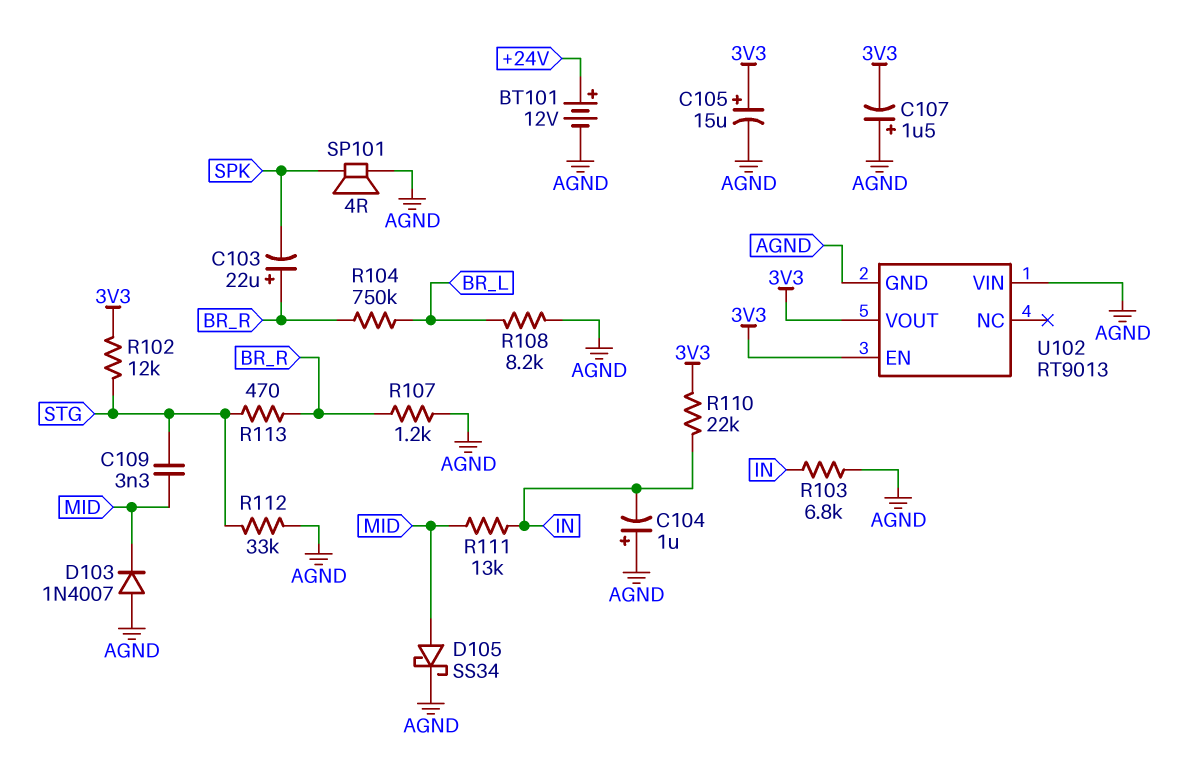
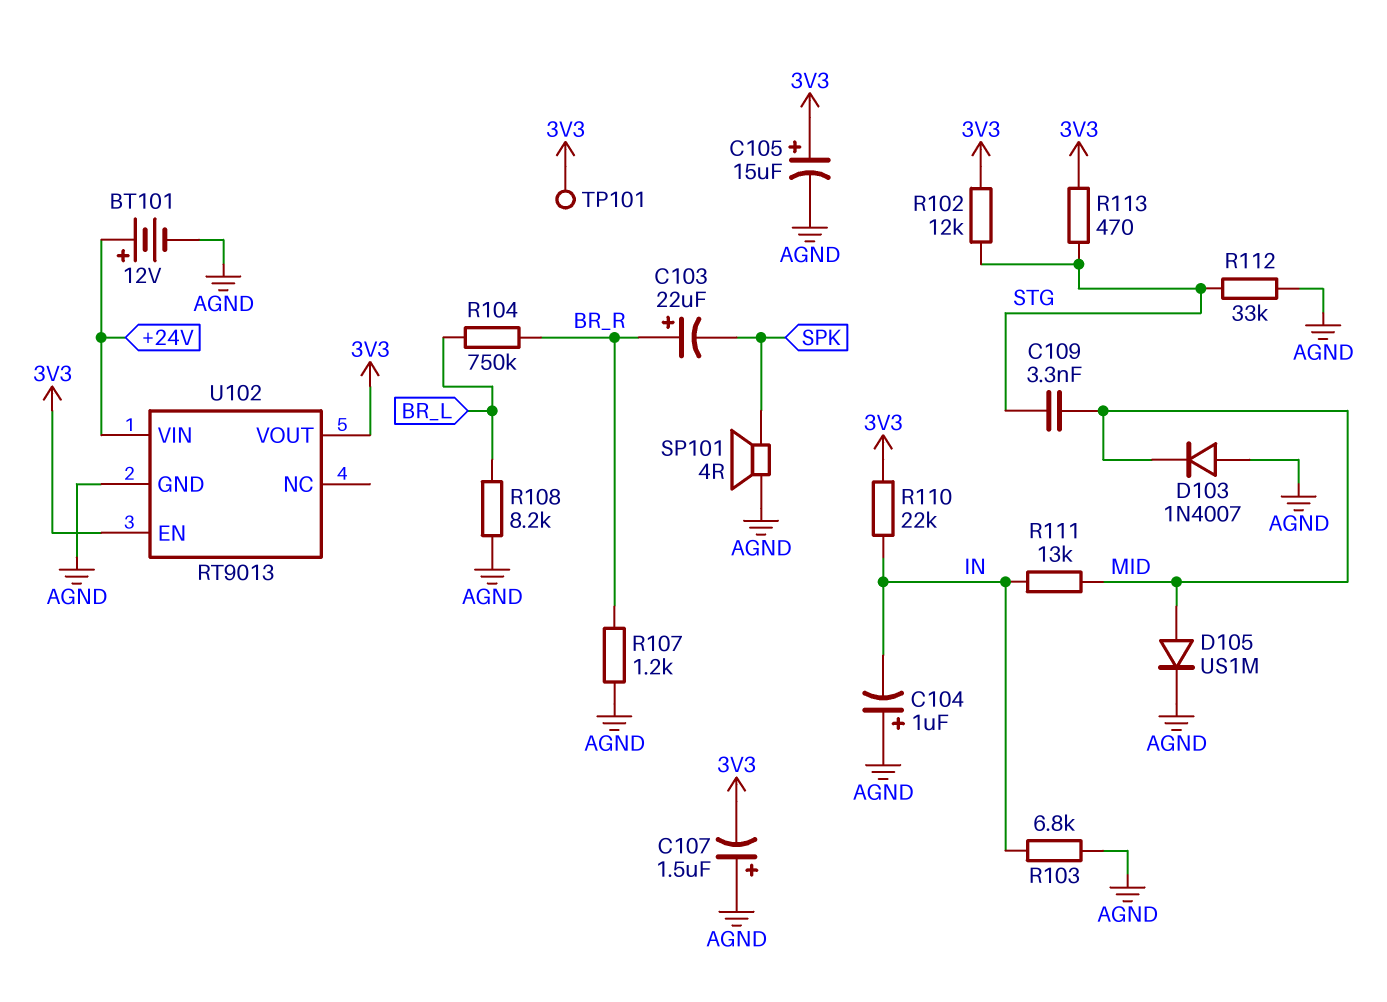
D105: schottky SS34 (A MID, K AGND) -> diode US1M (A MID, K AGND)
R113: 470 (BR_R, STG) -> 470 (3V3, STG)
TP101: none -> test point (3V3)
U102 pin VIN: AGND -> +24V

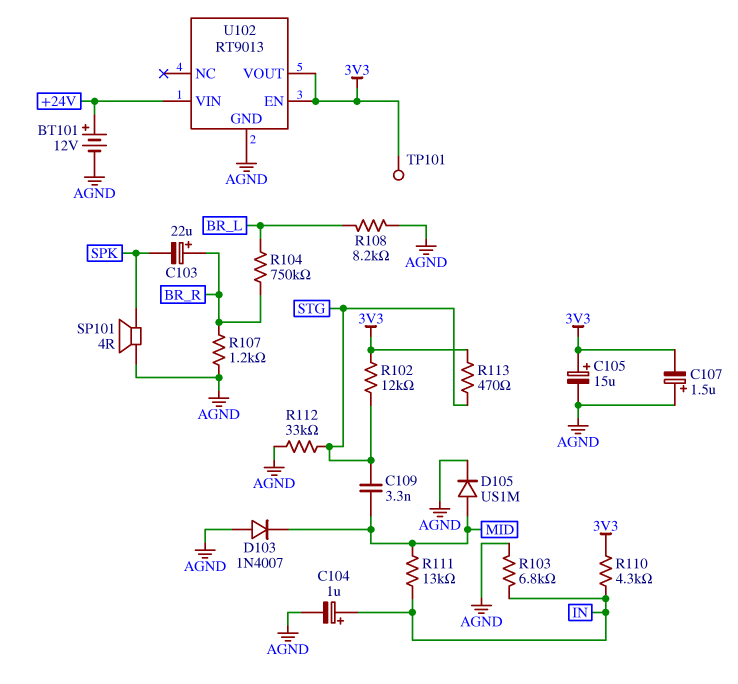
C104: 1uF (plus AGND, minus IN) -> 1uF (plus IN, minus AGND)
R110: 22k (3V3, IN) -> 4.3k (3V3, IN)

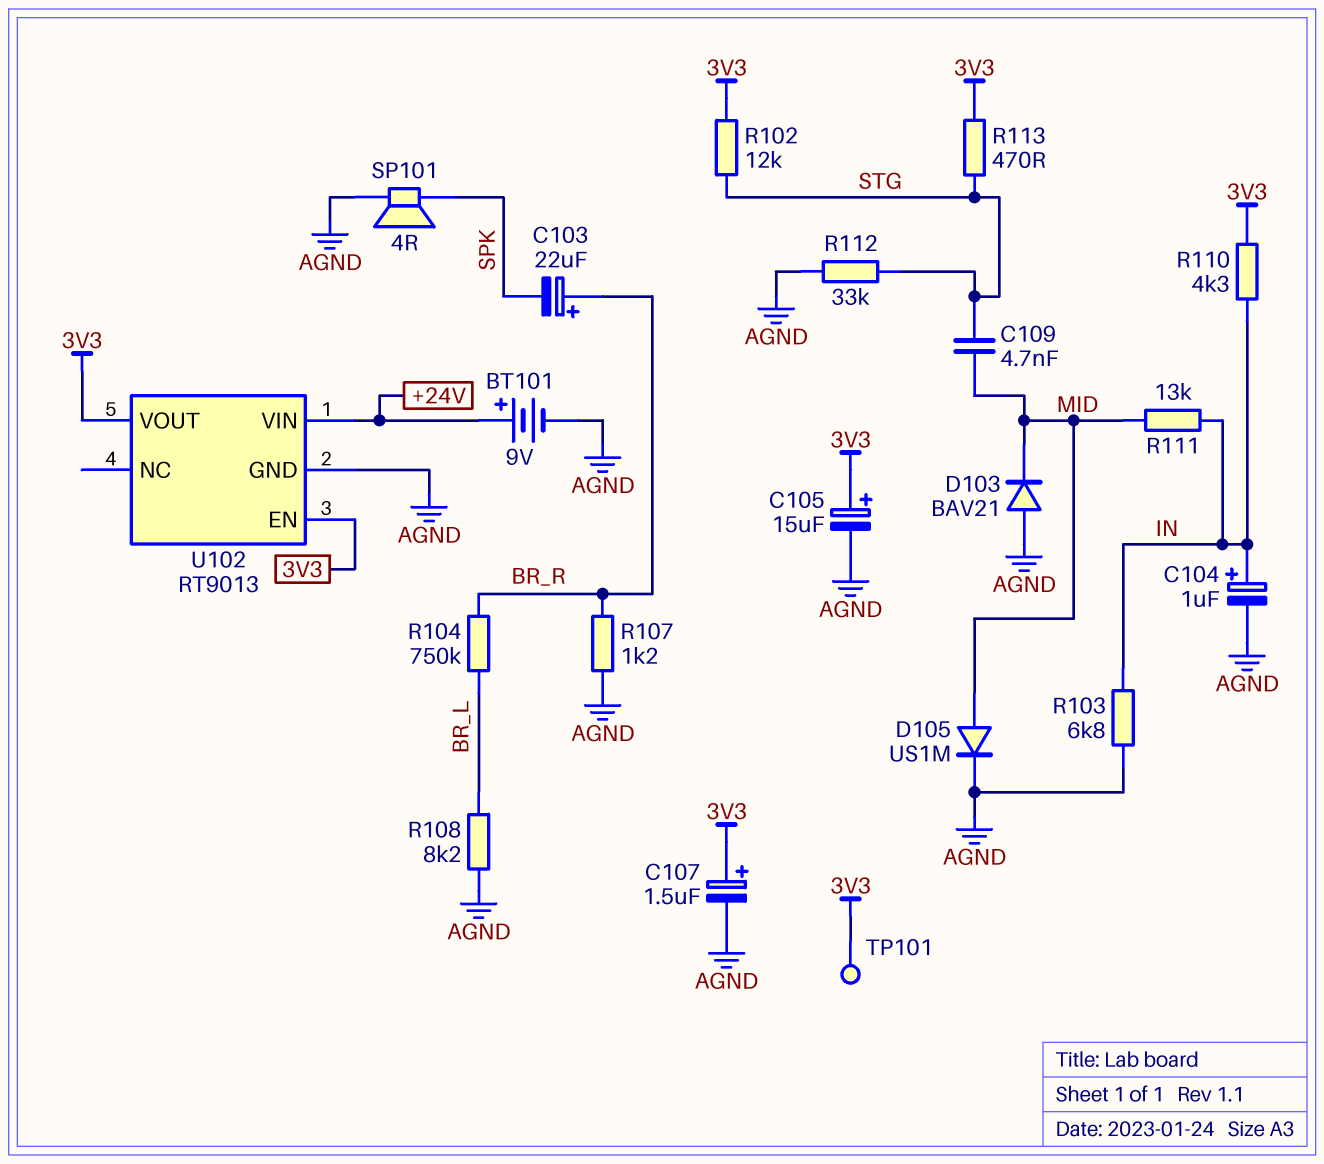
BT101: 12V (plus +24V, minus AGND) -> 9V (plus +24V, minus AGND)
C107: 1.5uF (plus AGND, minus 3V3) -> 1.5uF (plus 3V3, minus AGND)
C109: 3.3nF (MID, STG) -> 4.7nF (MID, STG)
D103: diode 1N4007 (A AGND, K MID) -> diode BAV21 (A AGND, K MID)

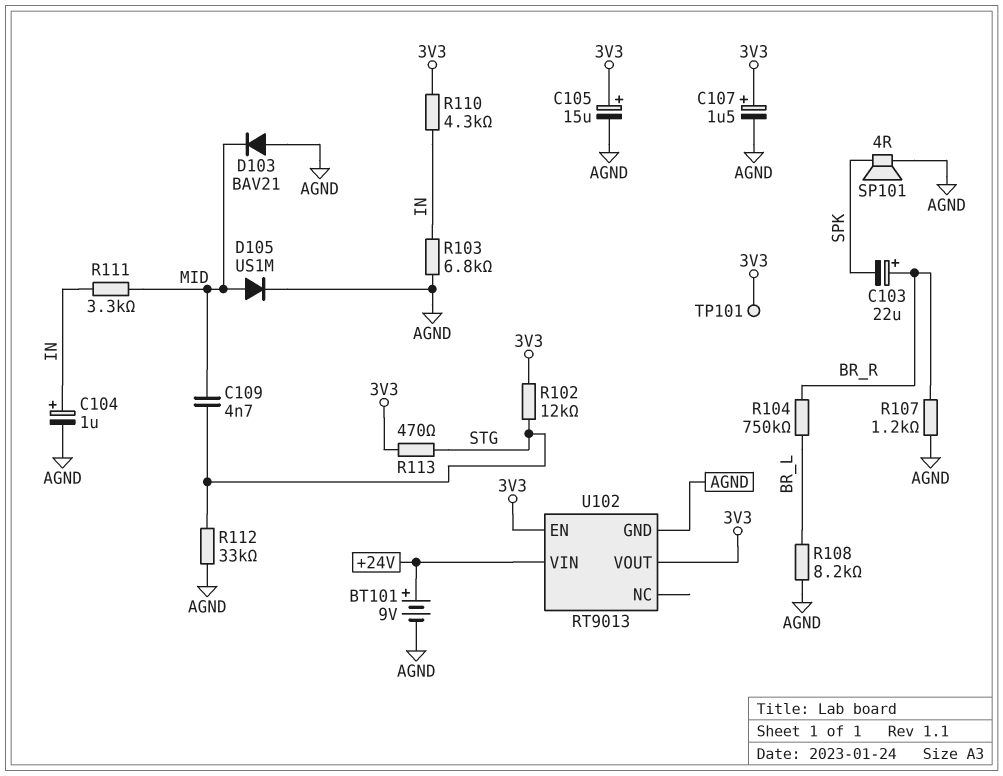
R111: 13k (IN, MID) -> 3.3k (IN, MID)

